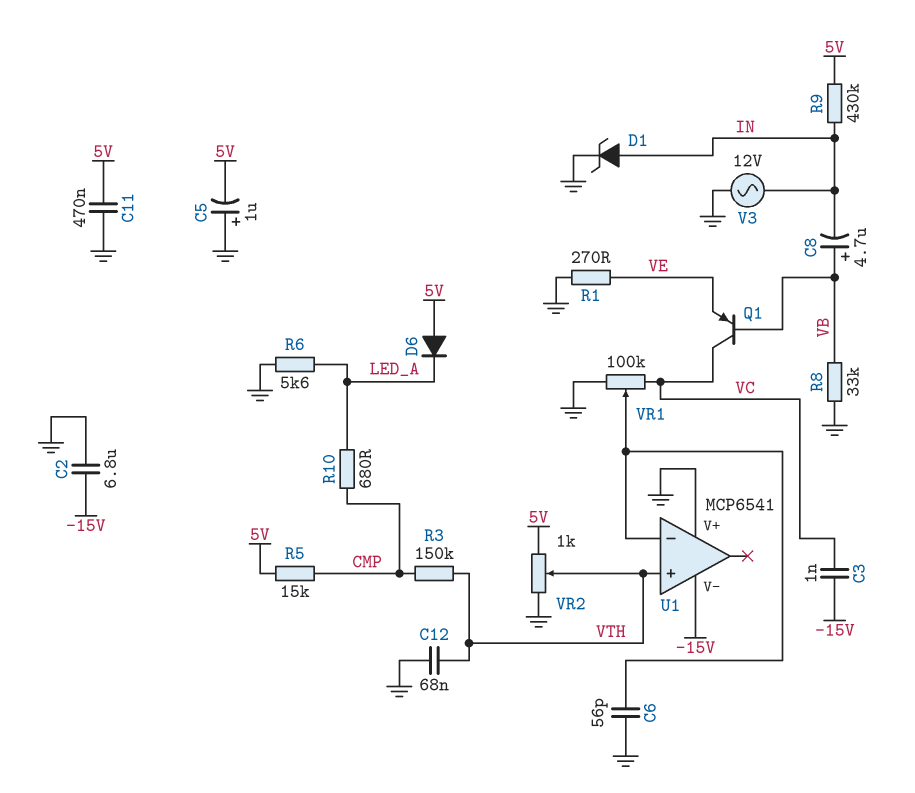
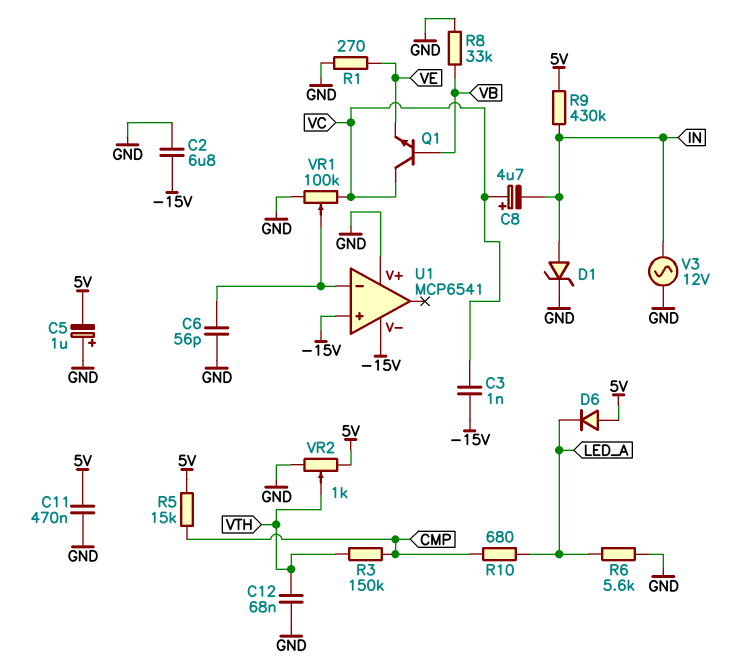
C8: 4.7uF (plus VB, minus IN) -> 4.7uF (plus VC, minus IN)
Q1: PNP (B VB, C VC, E VE) -> NPN (B VB, C VC, E VE)
U1 pin in+: VTH -> -15V

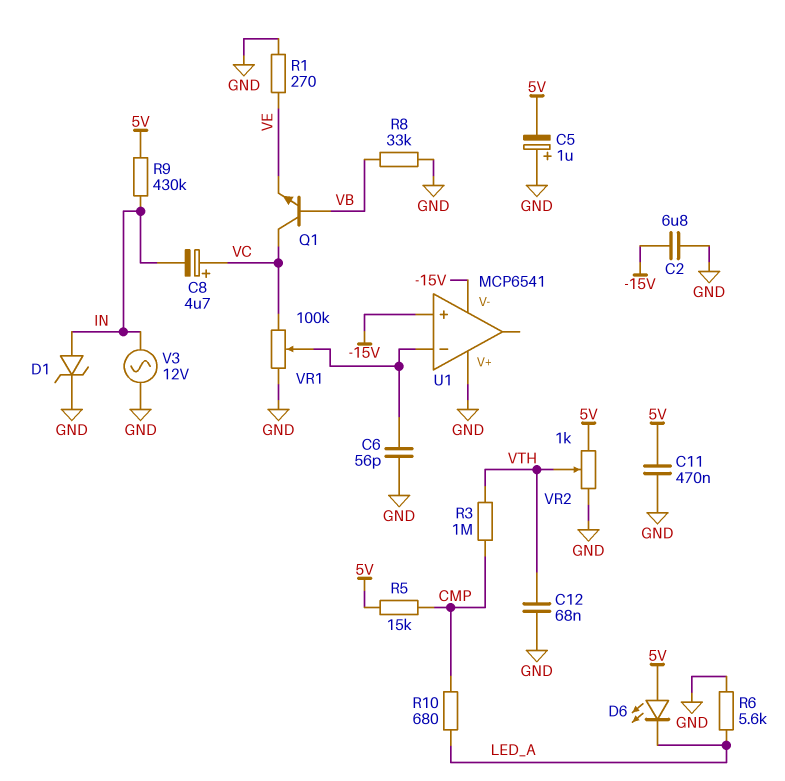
C3: 1nF (-15V, VC) -> none
D6: diode (A 5V, K LED_A) -> LED (A 5V, K LED_A)
R3: 150k (CMP, VTH) -> 1M (CMP, VTH)

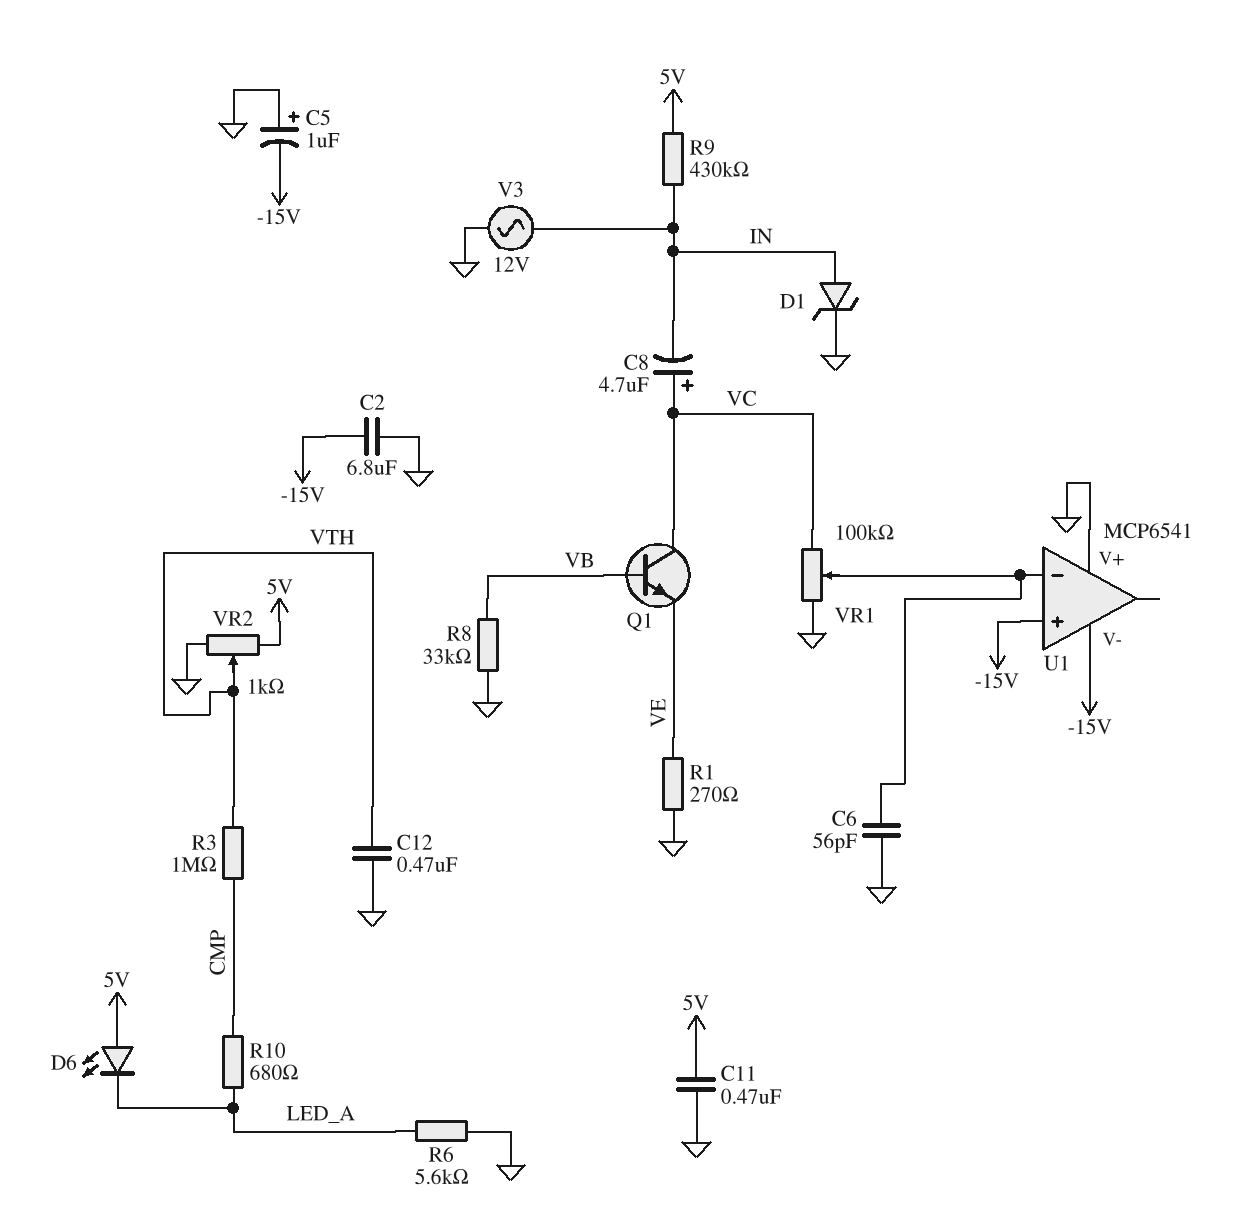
C5: 1uF (plus GND, minus 5V) -> 1uF (plus GND, minus -15V)
C12: 68nF (GND, VTH) -> 470nF (GND, VTH)
R5: 15k (5V, CMP) -> none

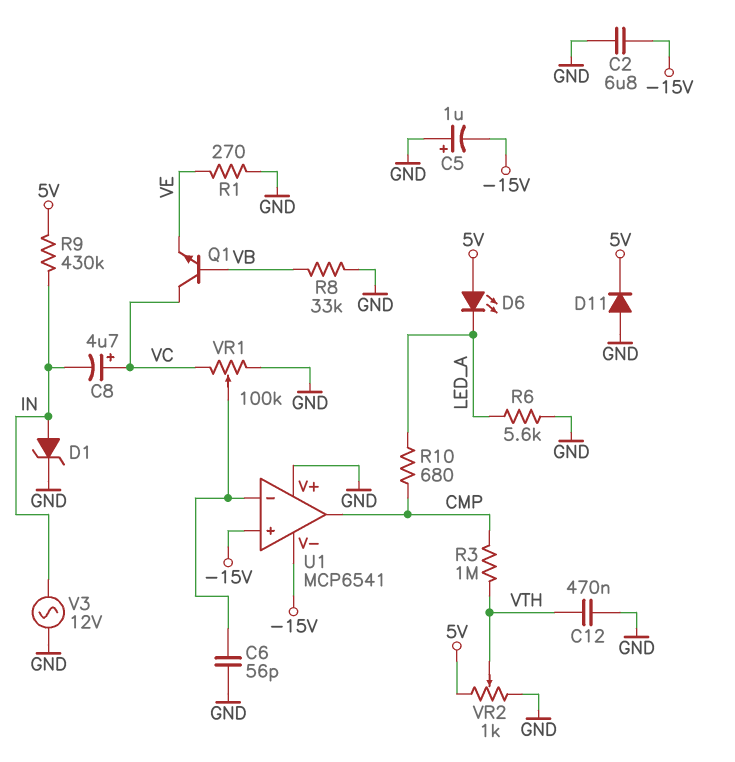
C11: 470nF (5V, GND) -> none
D11: none -> diode (A GND, K 5V)
U1 pin out: none -> CMP

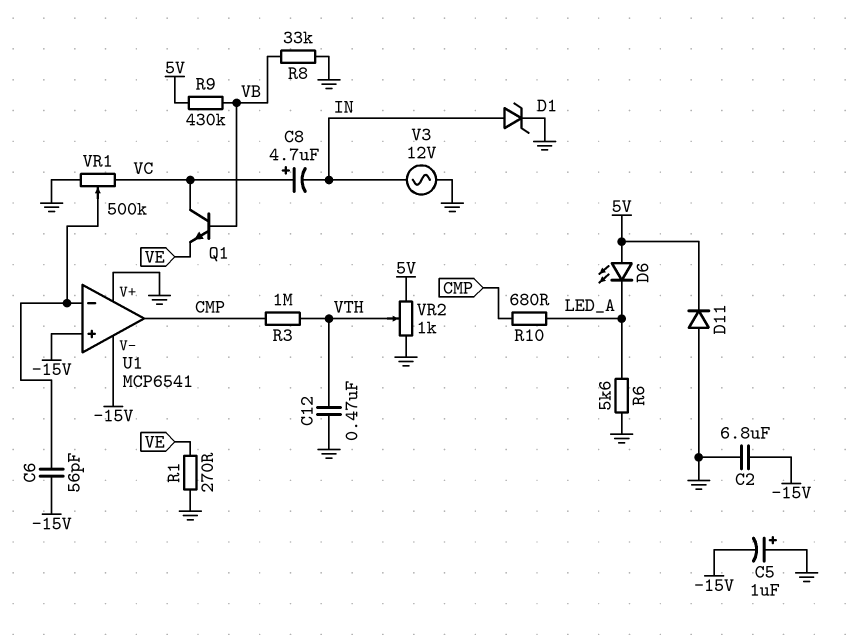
C6: 56pF (GND, U1/in-) -> 56pF (-15V, U1/in-)
R9: 430k (5V, IN) -> 430k (5V, VB)
VR1: 100k (GND, VC, wiper U1/in-) -> 500k (GND, VC, wiper U1/in-)

